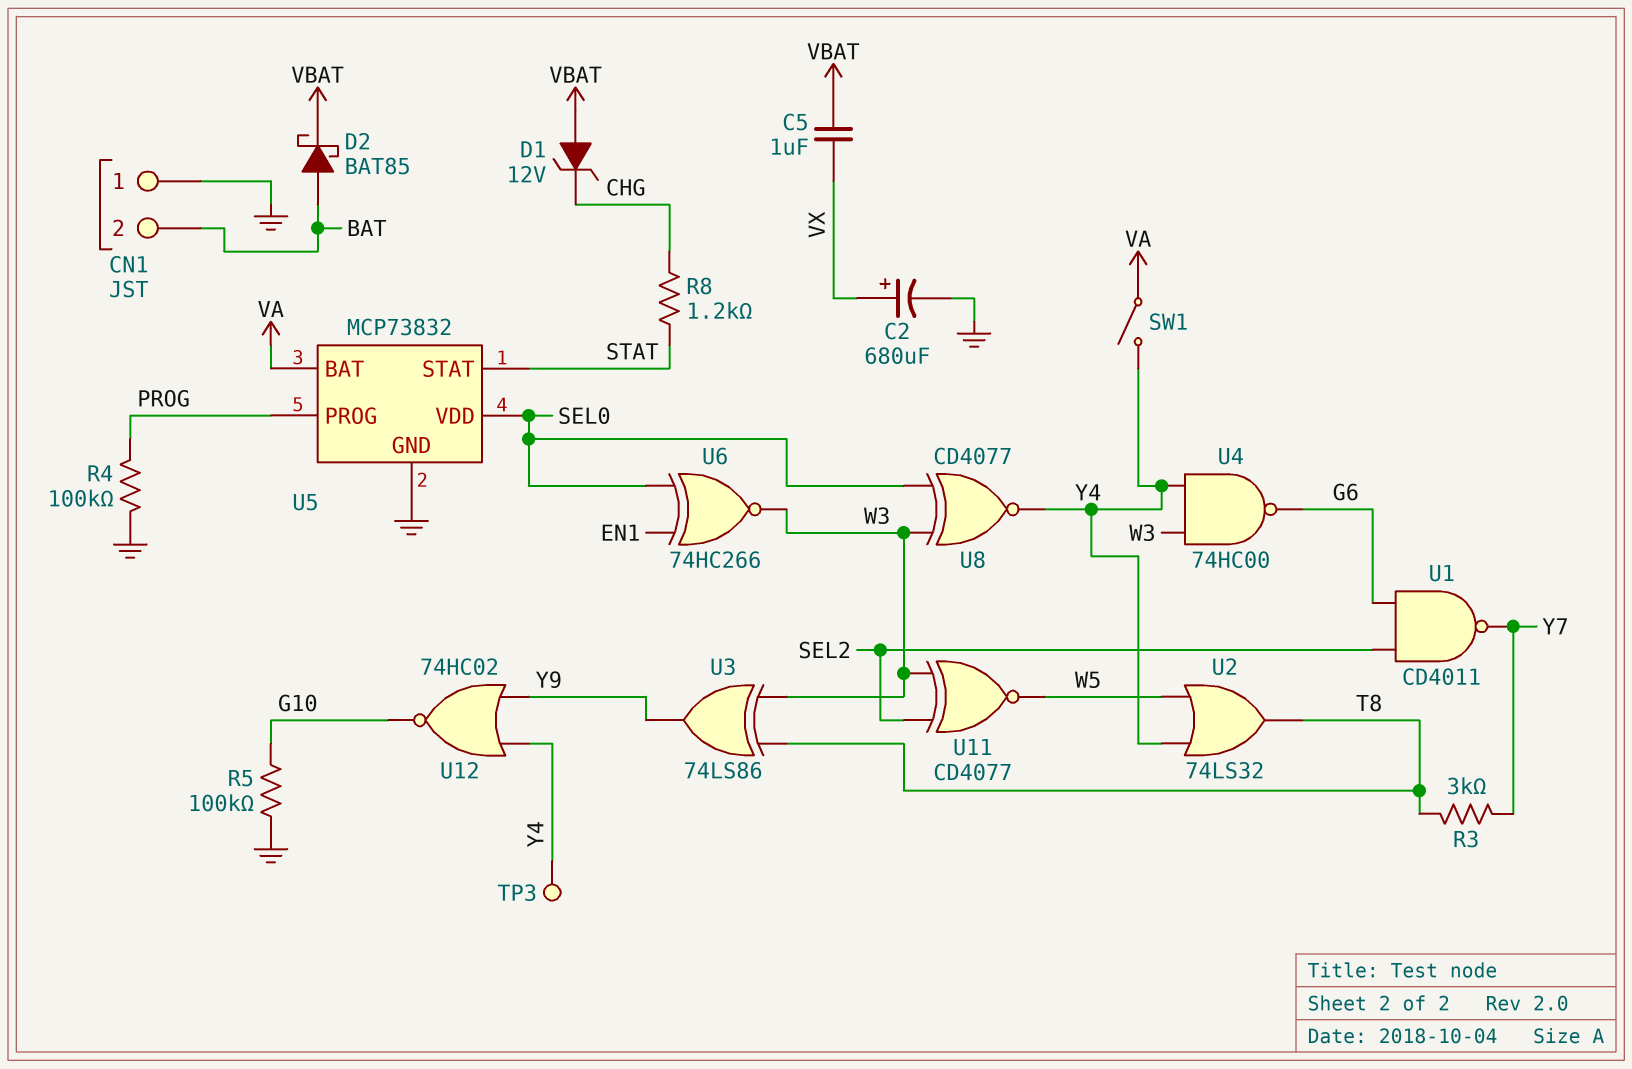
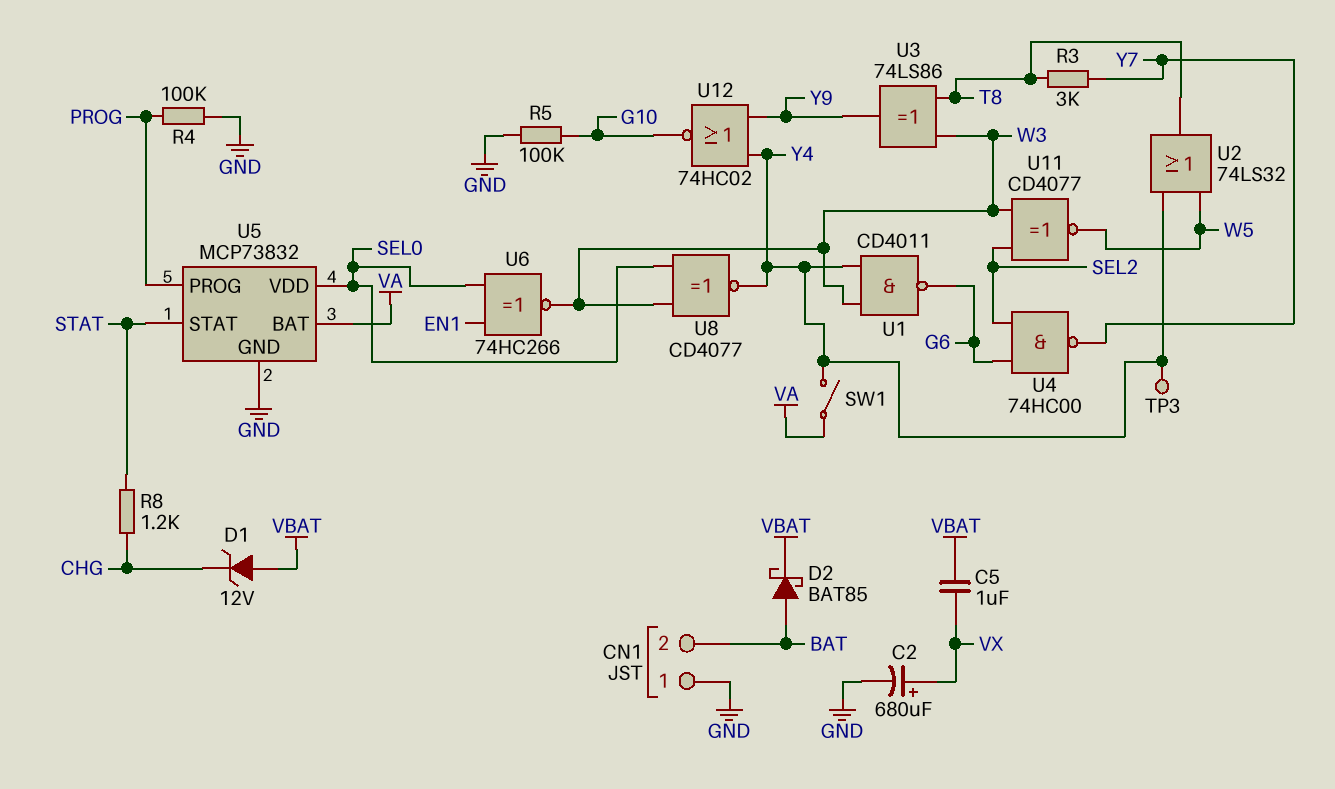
U1: NAND CD4011 (in G6, in SEL2, out Y7) -> NAND CD4011 (in W3, in Y4, out G6)
U4: NAND 74HC00 (in W3, in Y4, out G6) -> NAND 74HC00 (in G6, in SEL2, out Y7)

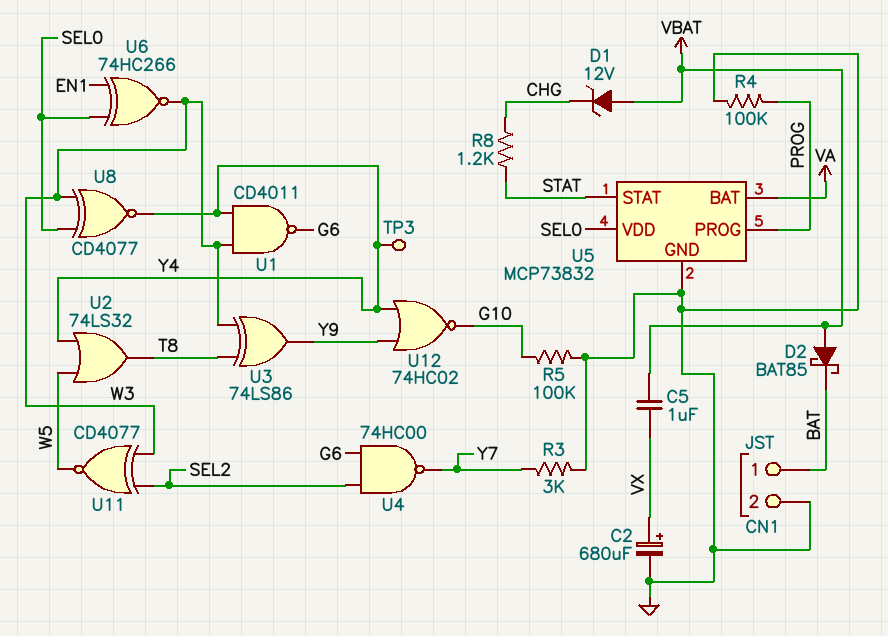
CN1 pin 1: GND -> BAT
CN1 pin 2: BAT -> GND
D2: schottky BAT85 (A BAT, K VBAT) -> schottky BAT85 (A VBAT, K BAT)
R3: 3k (T8, Y7) -> 3k (GND, Y7)
SW1: switch (VA, Y4) -> none

